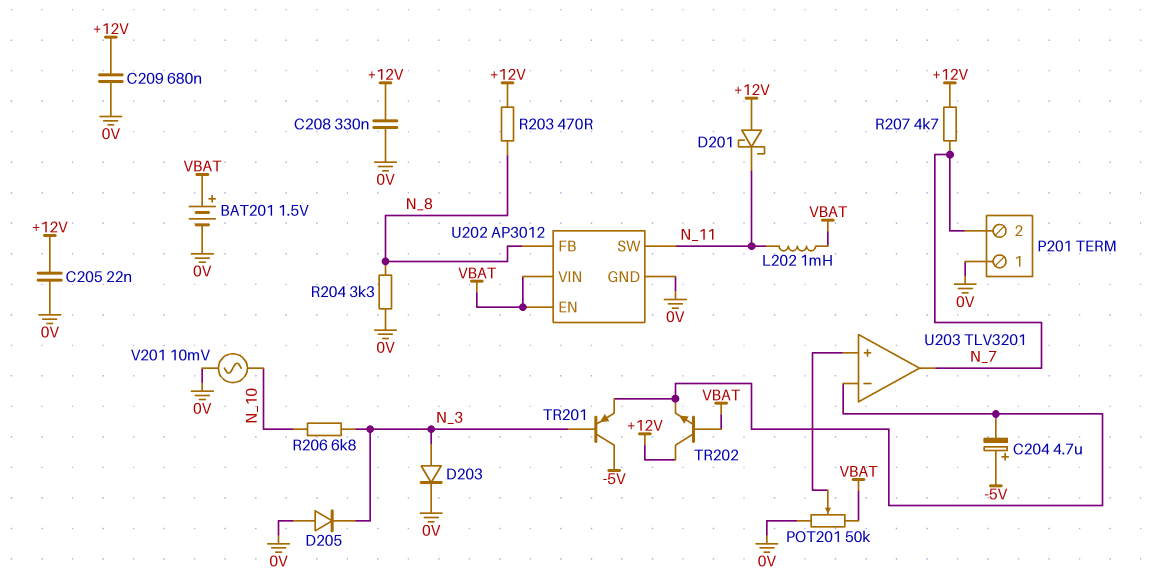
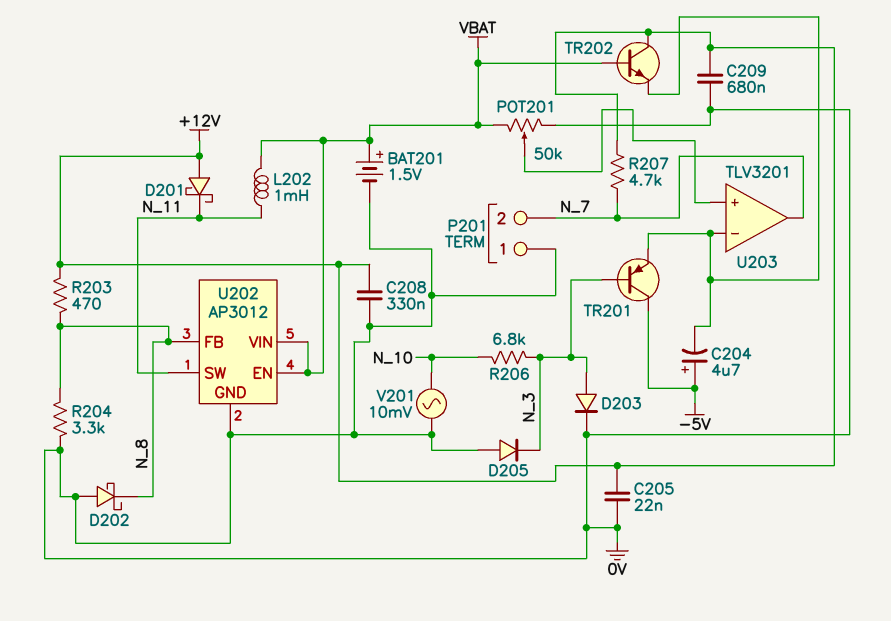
D202: none -> schottky (A 0V, K N_8)

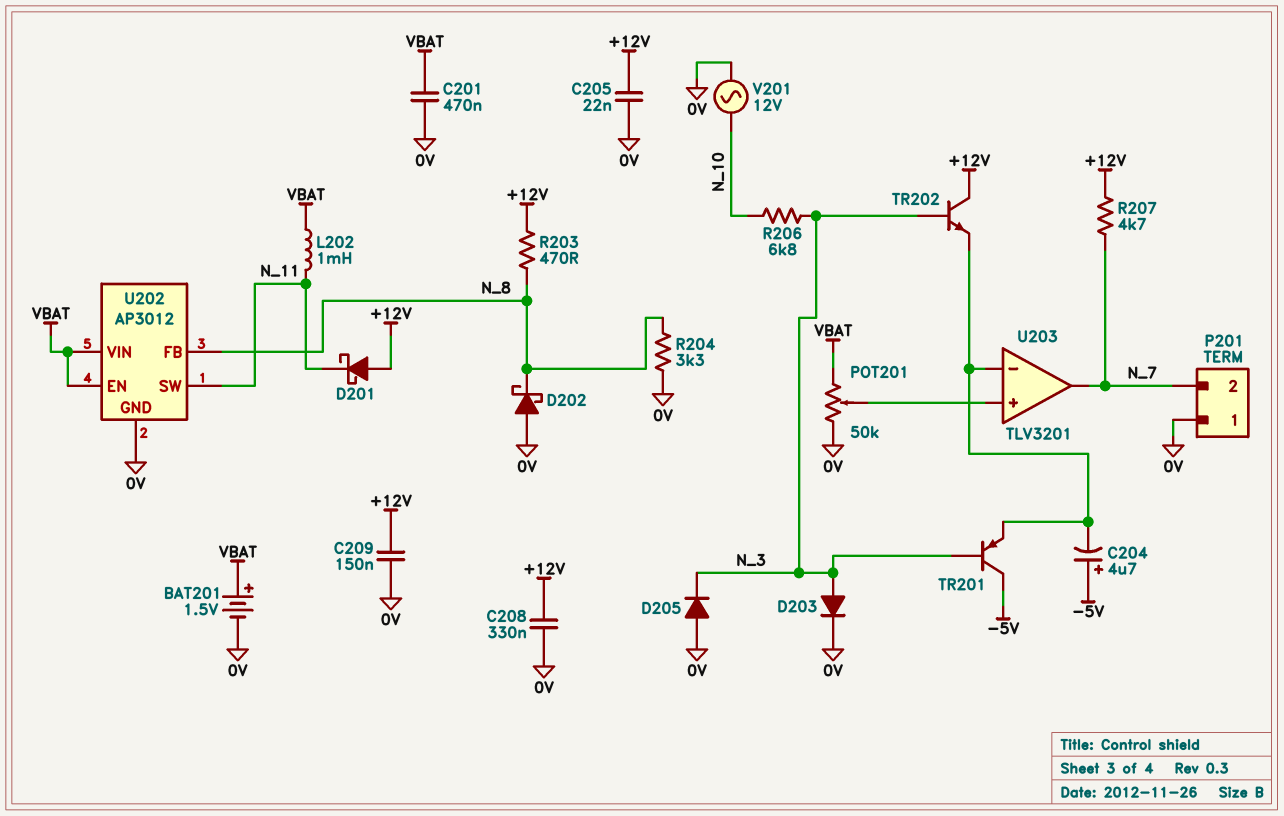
C201: none -> 470nF (0V, VBAT)
C209: 680nF (+12V, 0V) -> 150nF (+12V, 0V)
TR202: NPN (B VBAT, C +12V, E U203/in-) -> NPN (B N_3, C +12V, E U203/in-)
V201: AC 10mV (0V, N_10) -> AC 12V (0V, N_10)

